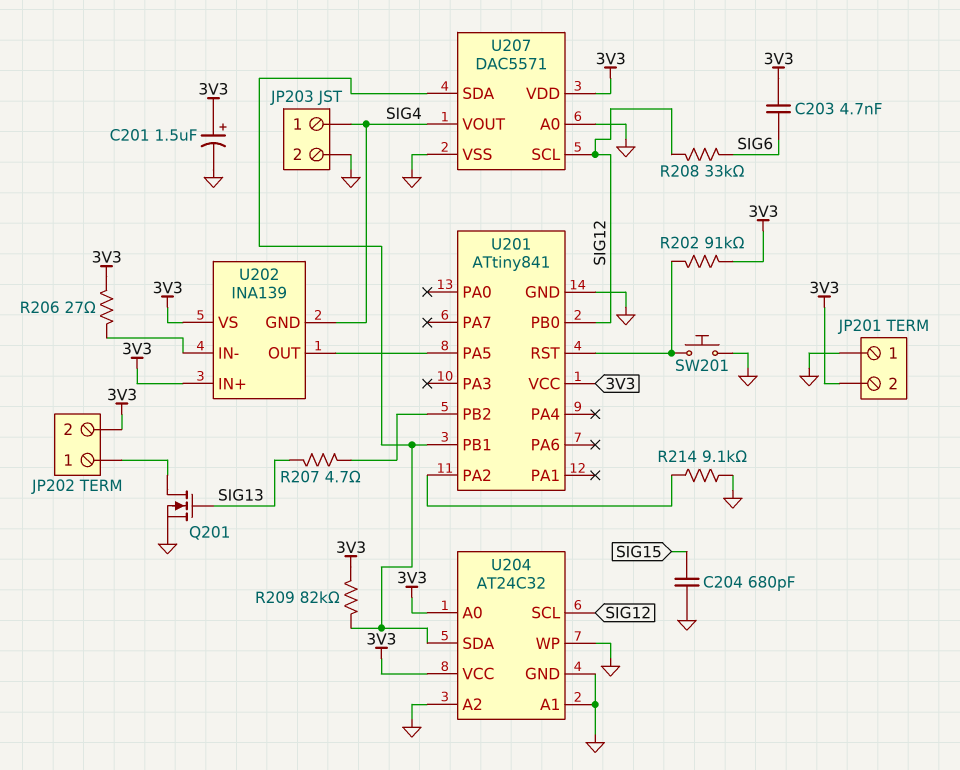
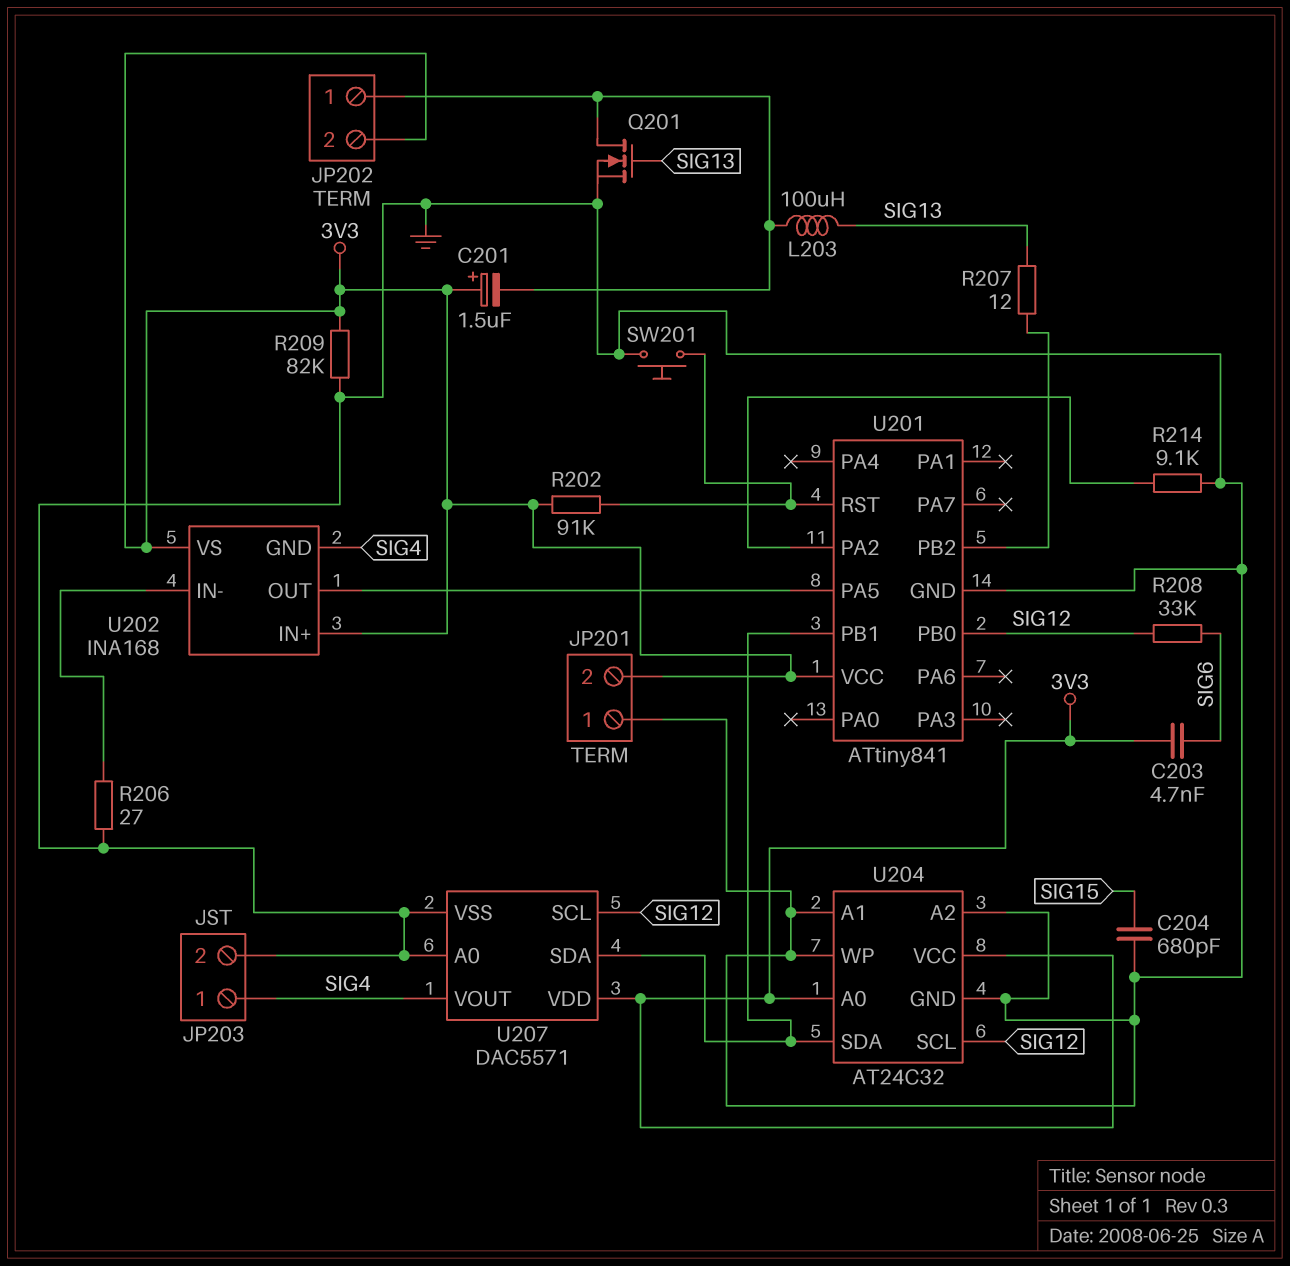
C201: 1.5uF (plus 3V3, minus GND) -> 1.5uF (plus 3V3, minus JP202/1)
L203: none -> 100uH (JP202/1, SIG13)
R206: 27 (3V3, U202/IN-) -> 27 (GND, U202/IN-)
R207: 4.7 (SIG13, U201/PB2) -> 12 (SIG13, U201/PB2)
R209: 82k (3V3, U201/PB1) -> 82k (3V3, GND)
U202: INA139 -> INA168

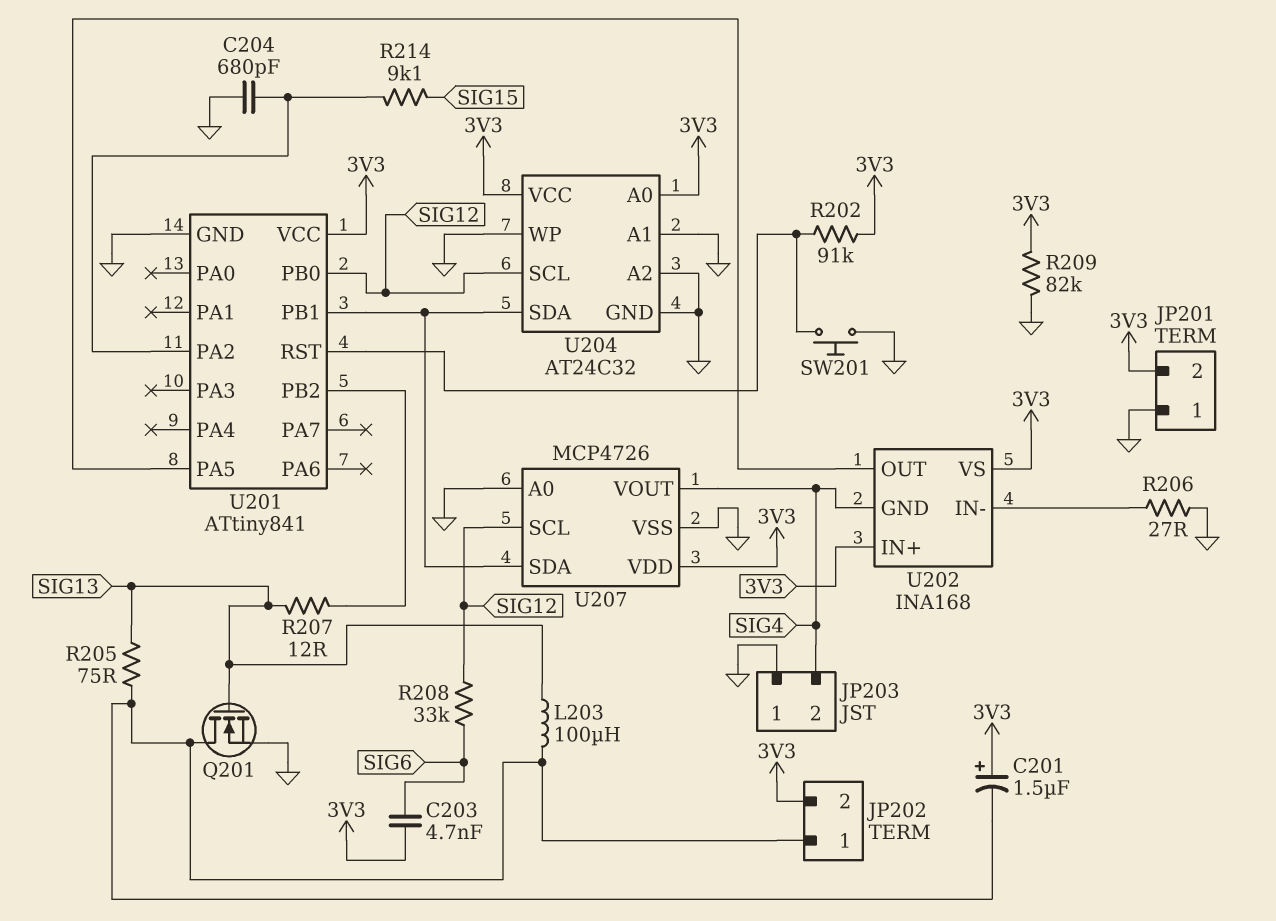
C204: 680pF (GND, SIG15) -> 680pF (GND, U201/PA2)
JP203 pin 1: SIG4 -> GND
JP203 pin 2: GND -> SIG4
R205: none -> 75 (JP202/1, SIG13)
R214: 9.1k (GND, U201/PA2) -> 9.1k (SIG15, U201/PA2)
U207: DAC5571 -> MCP4726

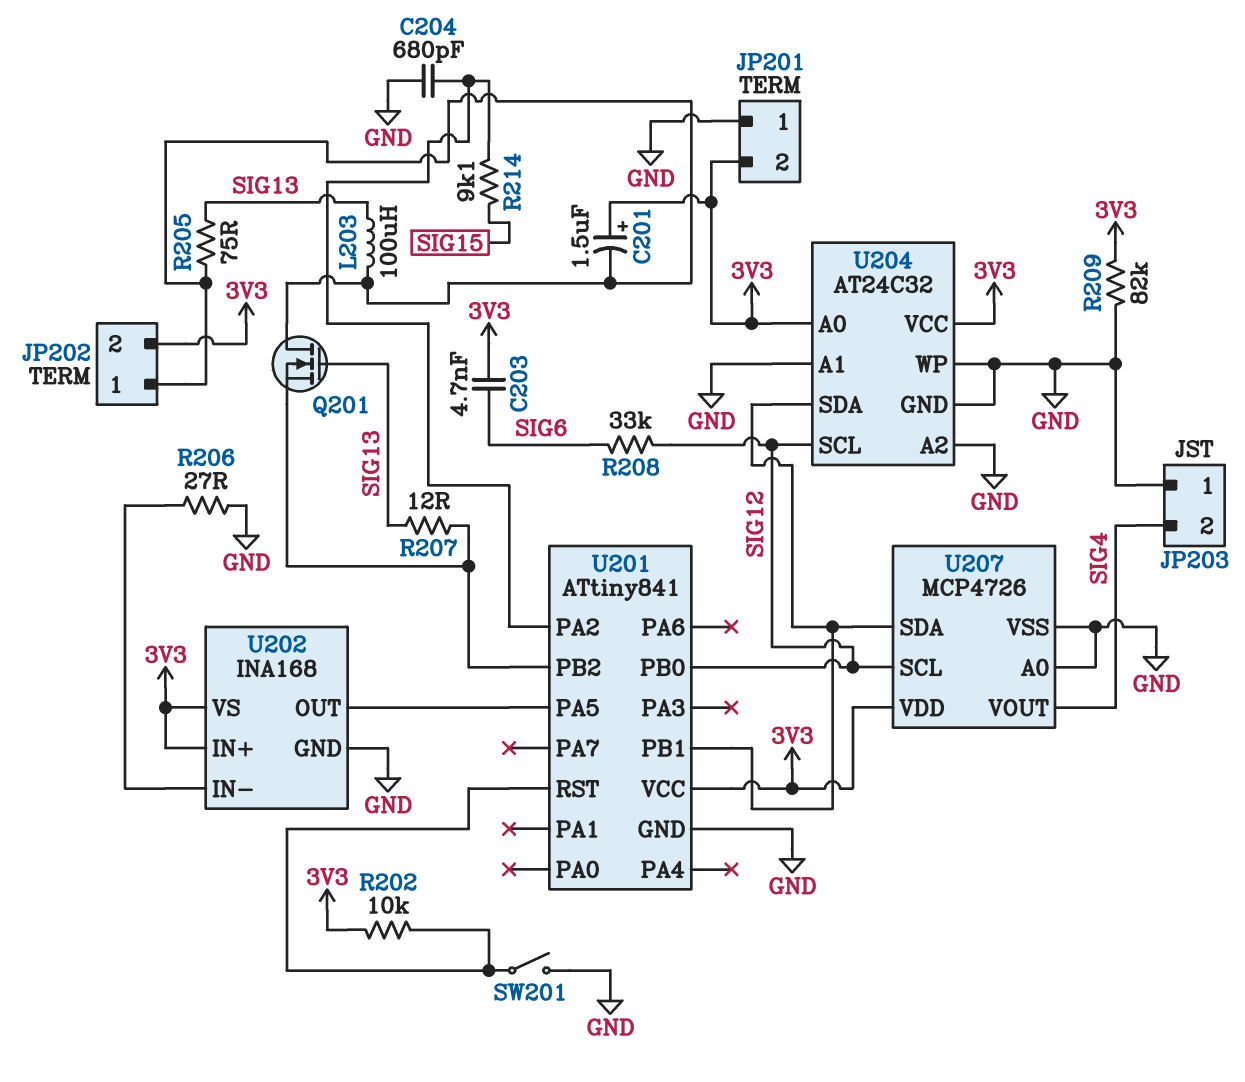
Q201: NMOS (G SIG13, D JP202/1, S GND) -> NMOS (G SIG13, D JP202/1, S U201/PB2)
R202: 91k (3V3, U201/RST) -> 10k (3V3, U201/RST)
SW201: button (GND, U201/RST) -> switch (GND, U201/RST)
U202 pin GND: SIG4 -> GND

